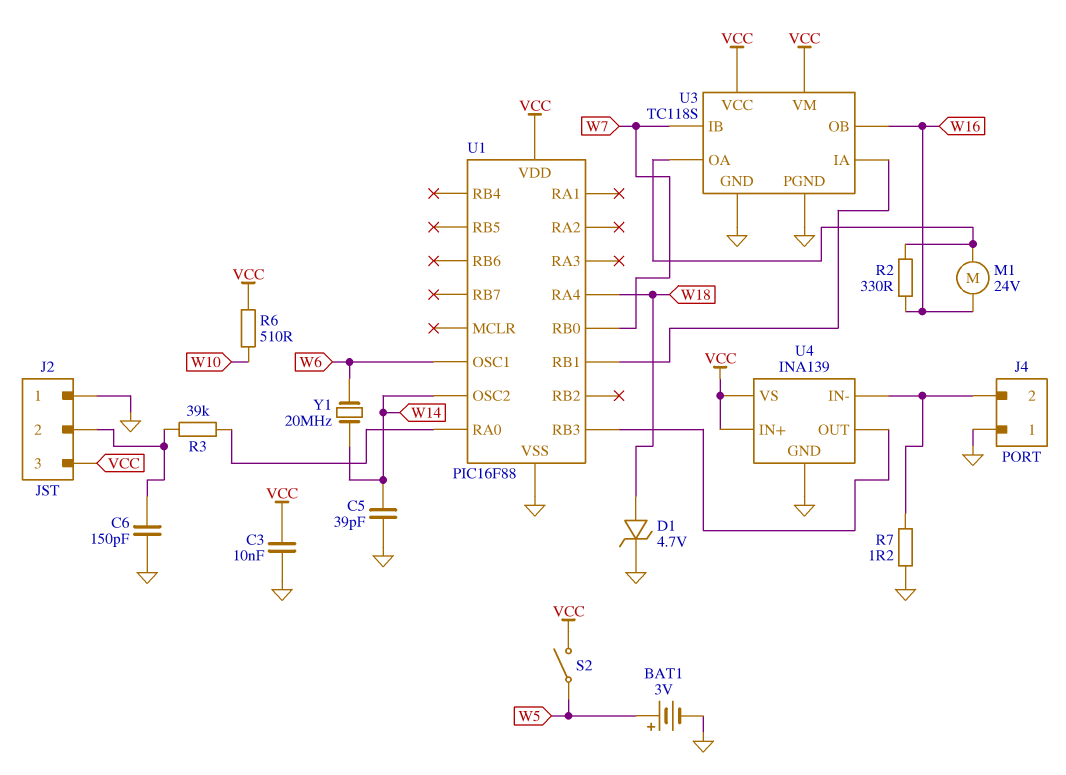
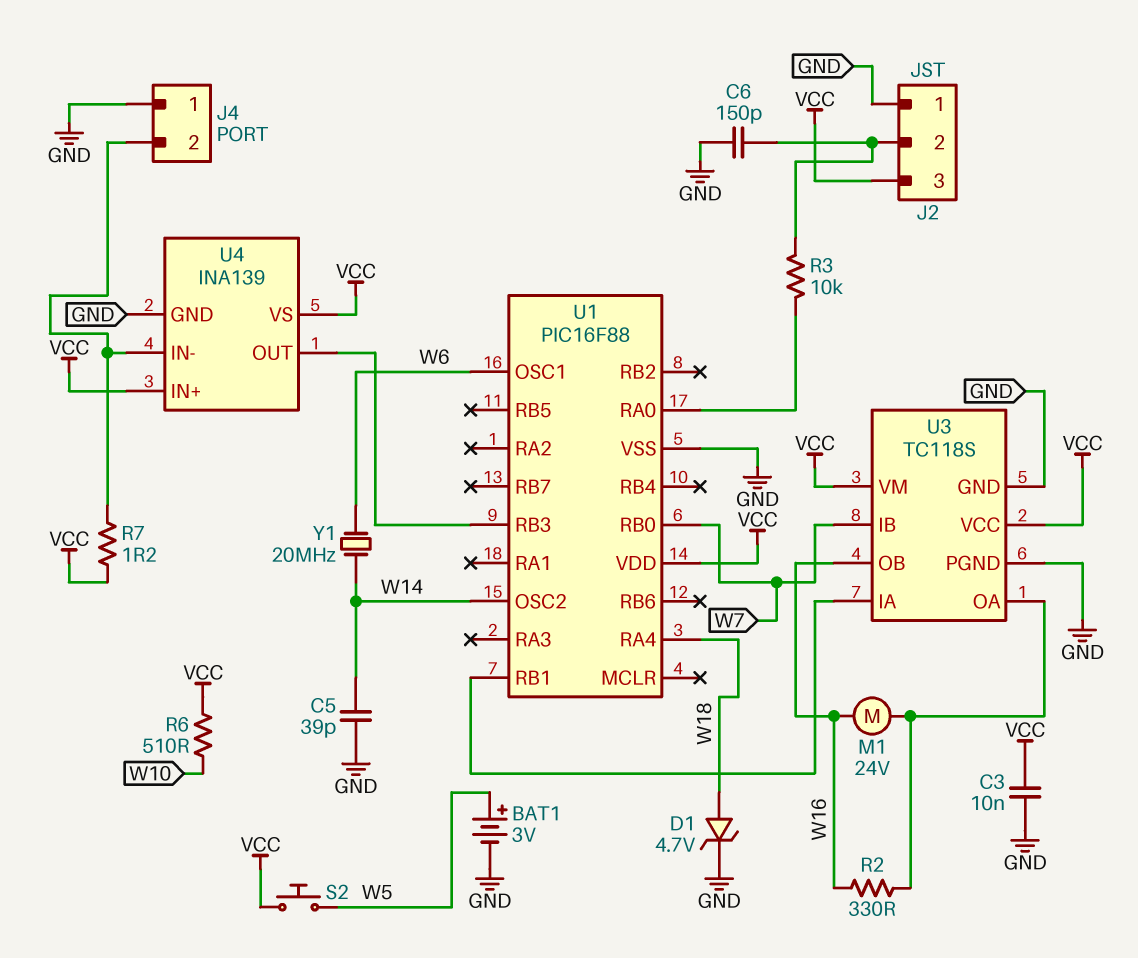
R3: 39k (J2/2, U1/RA0) -> 10k (J2/2, U1/RA0)
R7: 1.2 (GND, J4/2) -> 1.2 (J4/2, VCC)
S2: switch (VCC, W5) -> button (VCC, W5)

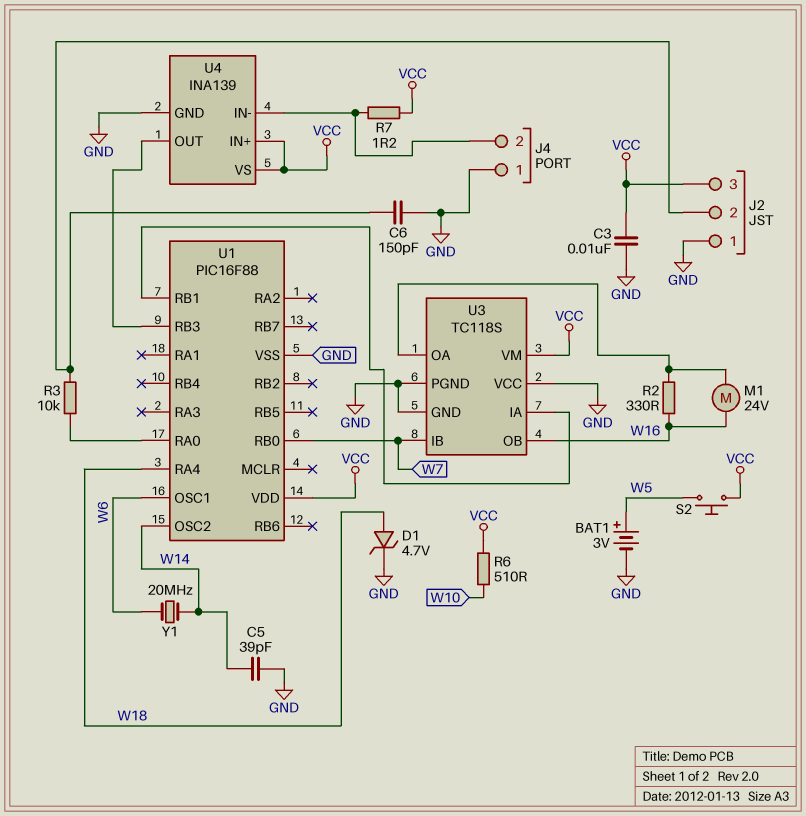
U3 pin VCC: VCC -> GND

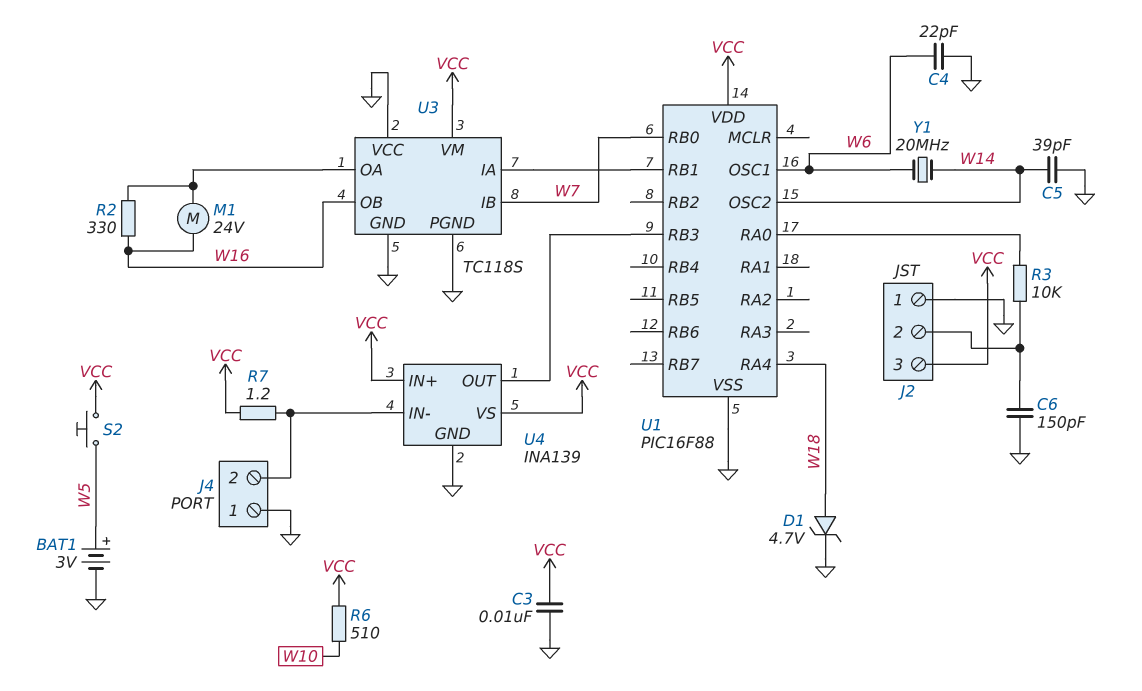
C4: none -> 22pF (GND, W6)

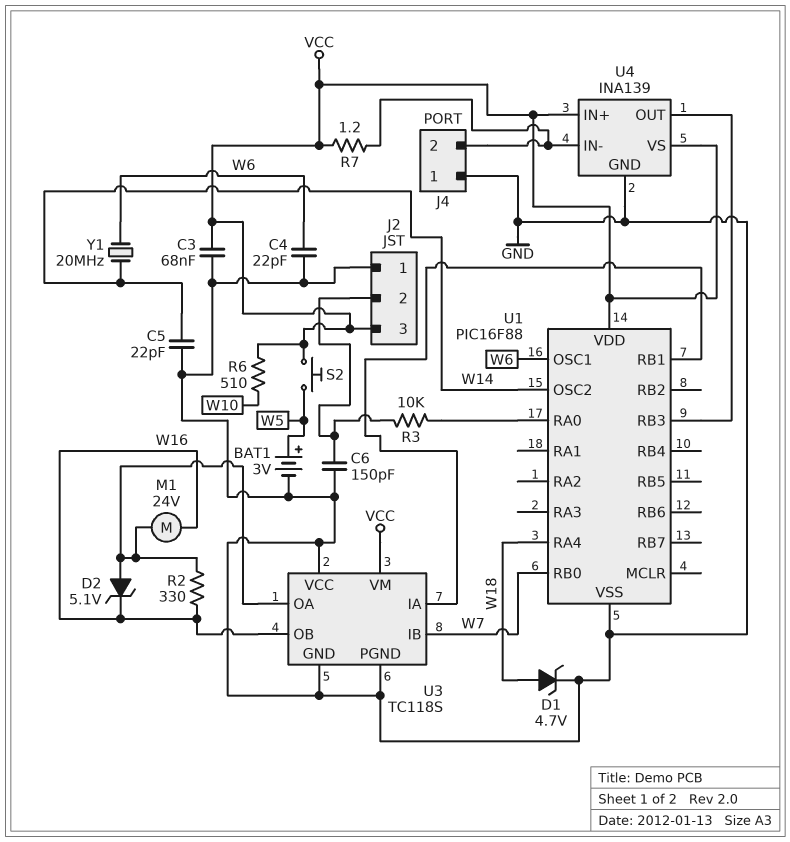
C3: 10nF (GND, VCC) -> 68nF (GND, VCC)
C5: 39pF (GND, W14) -> 22pF (GND, W14)
D2: none -> zener 5.1V (A U3/OA, K W16)

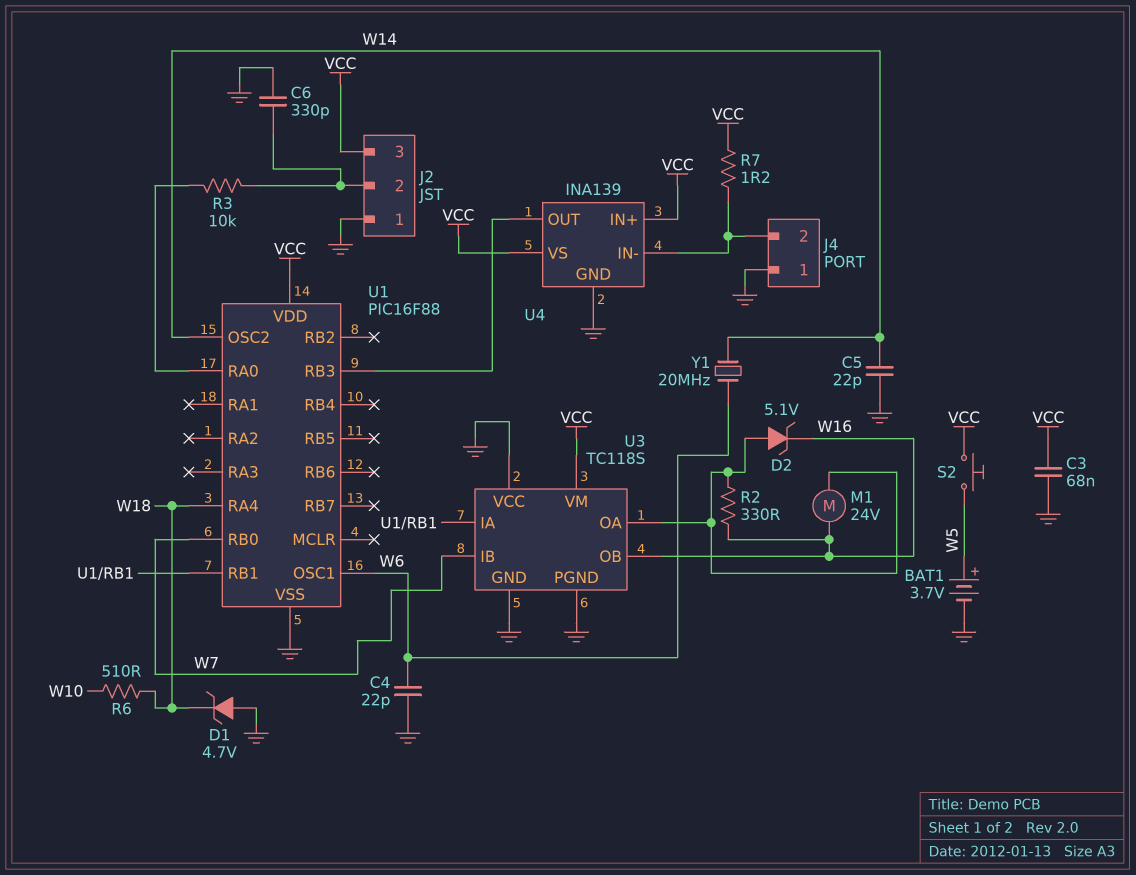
BAT1: 3V (plus W5, minus GND) -> 3.7V (plus W5, minus GND)
C6: 150pF (GND, J2/2) -> 330pF (GND, J2/2)
D1: zener 4.7V (A W18, K GND) -> zener 4.7V (A GND, K W18)
R6: 510 (VCC, W10) -> 510 (W10, W18)

